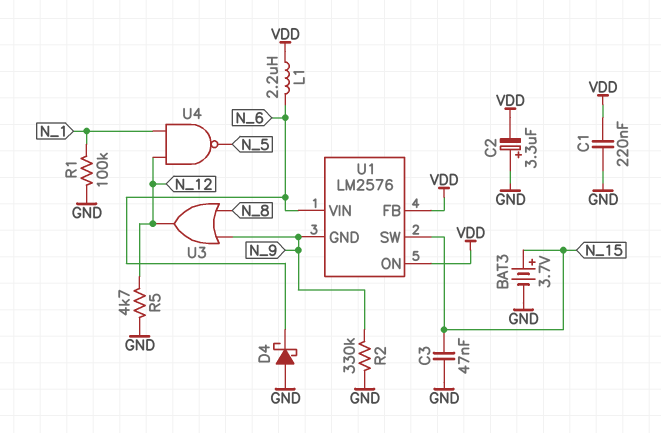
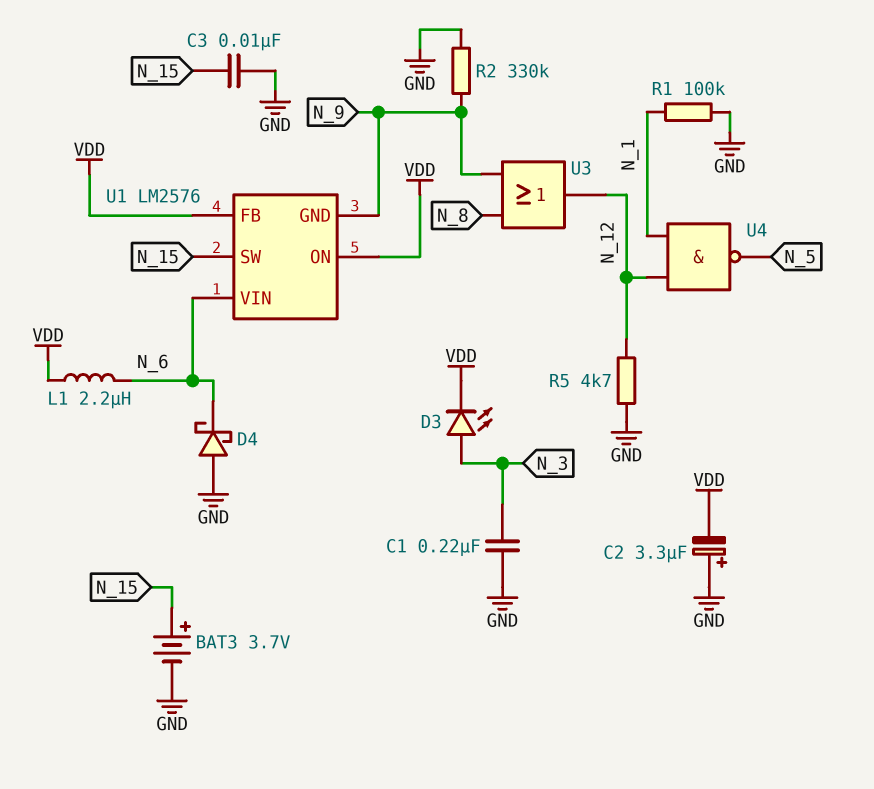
C1: 220nF (GND, VDD) -> 220nF (GND, N_3)
C3: 47nF (GND, N_15) -> 10nF (GND, N_15)
D3: none -> LED (A N_3, K VDD)

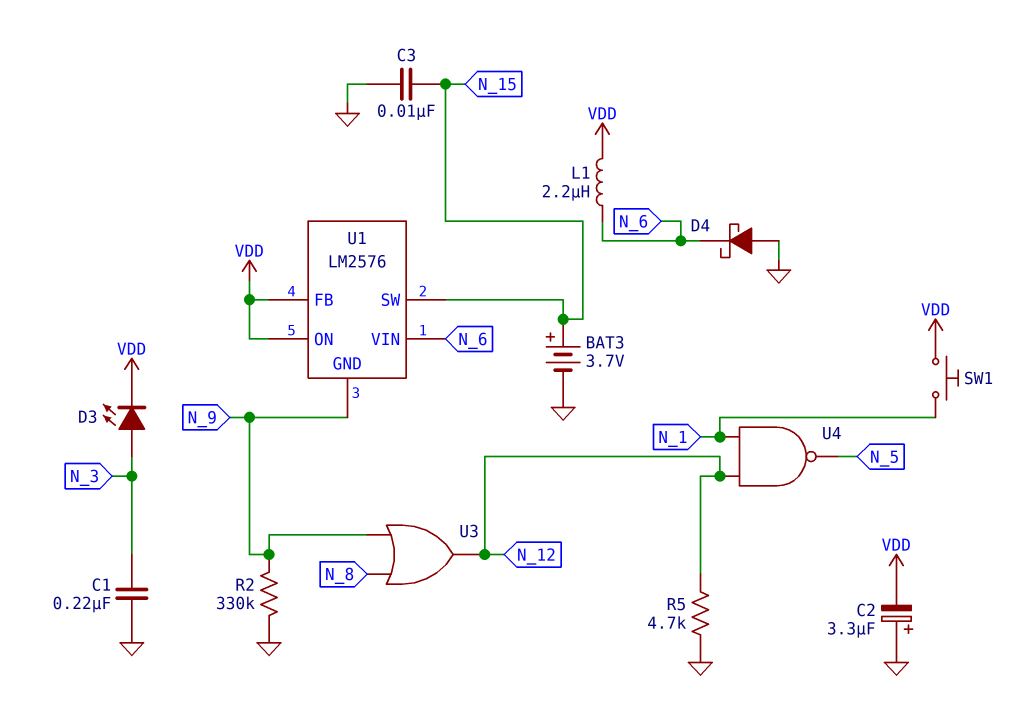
R1: 100k (GND, N_1) -> none
SW1: none -> button (N_1, VDD)

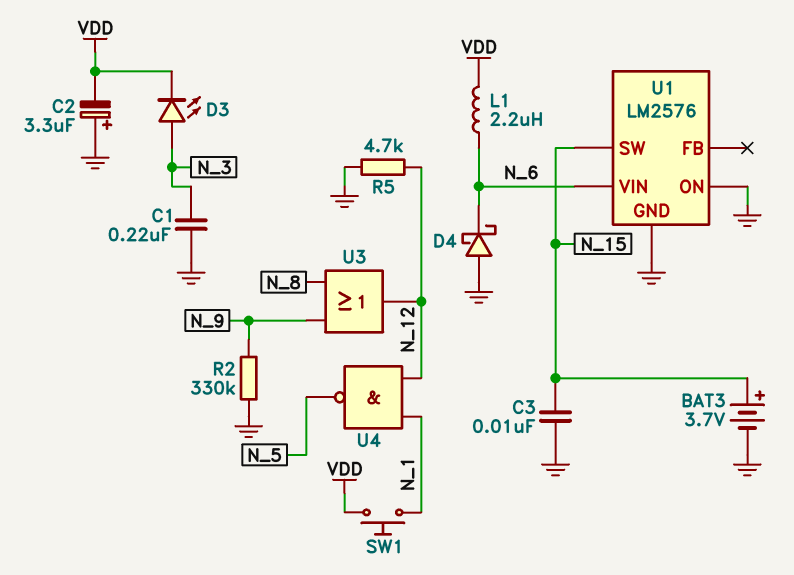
U1 pin FB: VDD -> none
U1 pin GND: N_9 -> GND
U1 pin ON: VDD -> GND

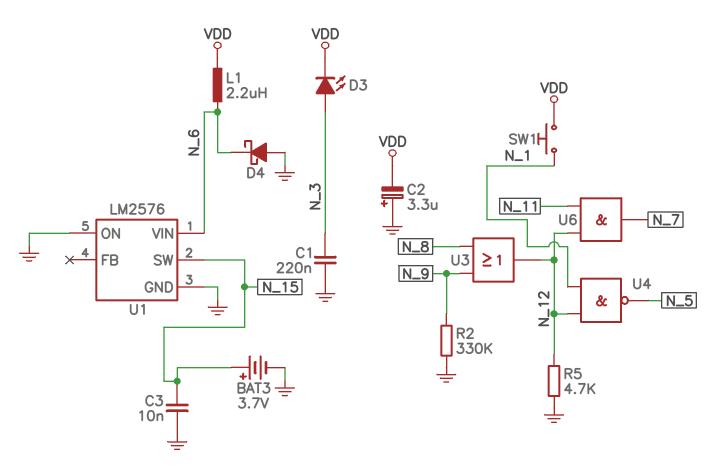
U6: none -> AND (in N_11, in N_12, out N_7)

